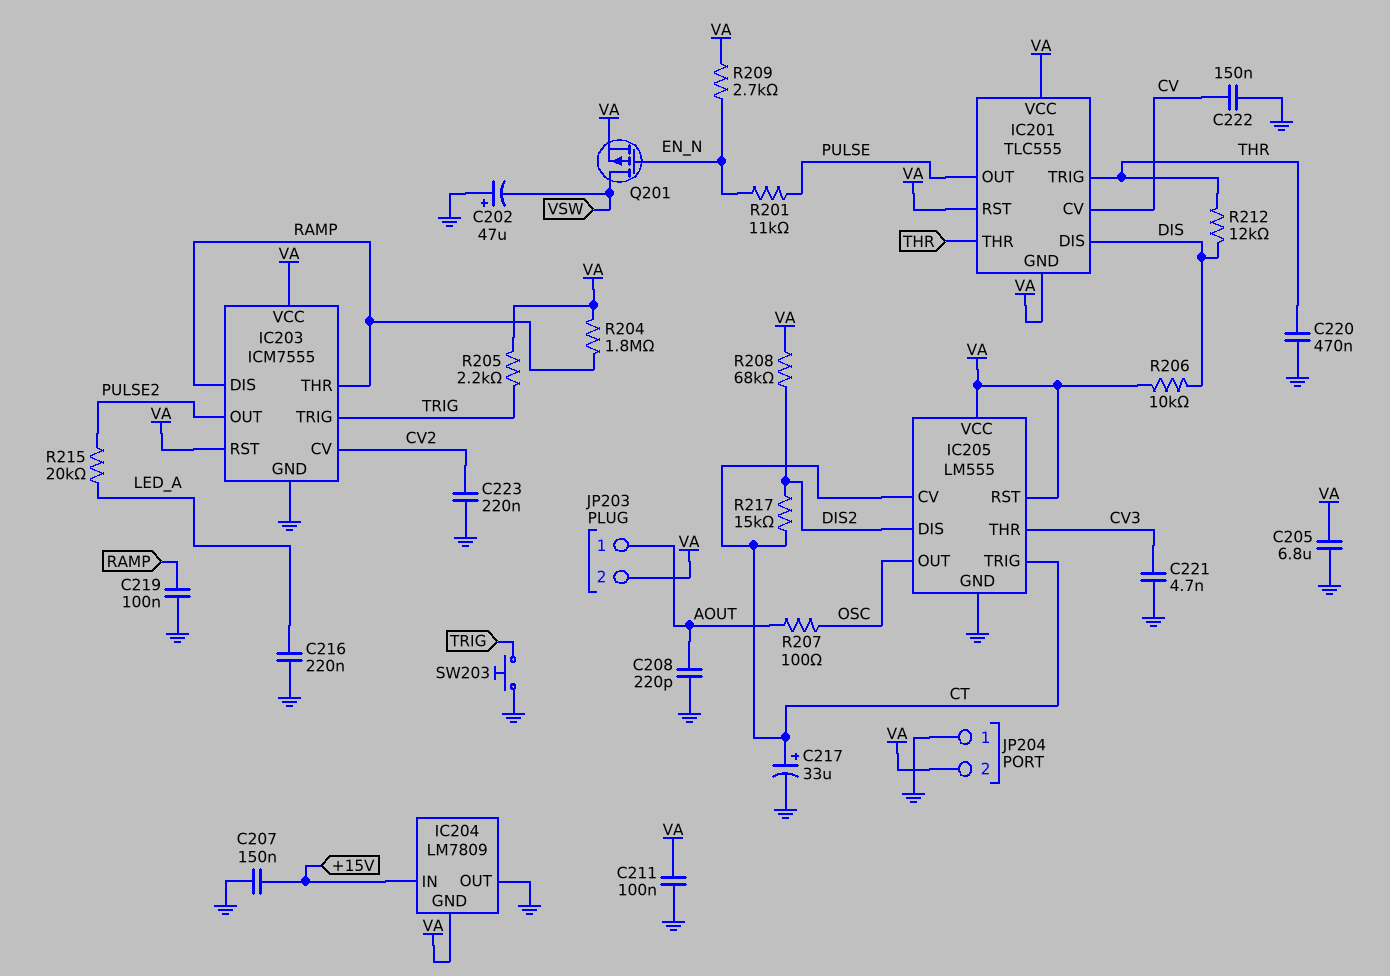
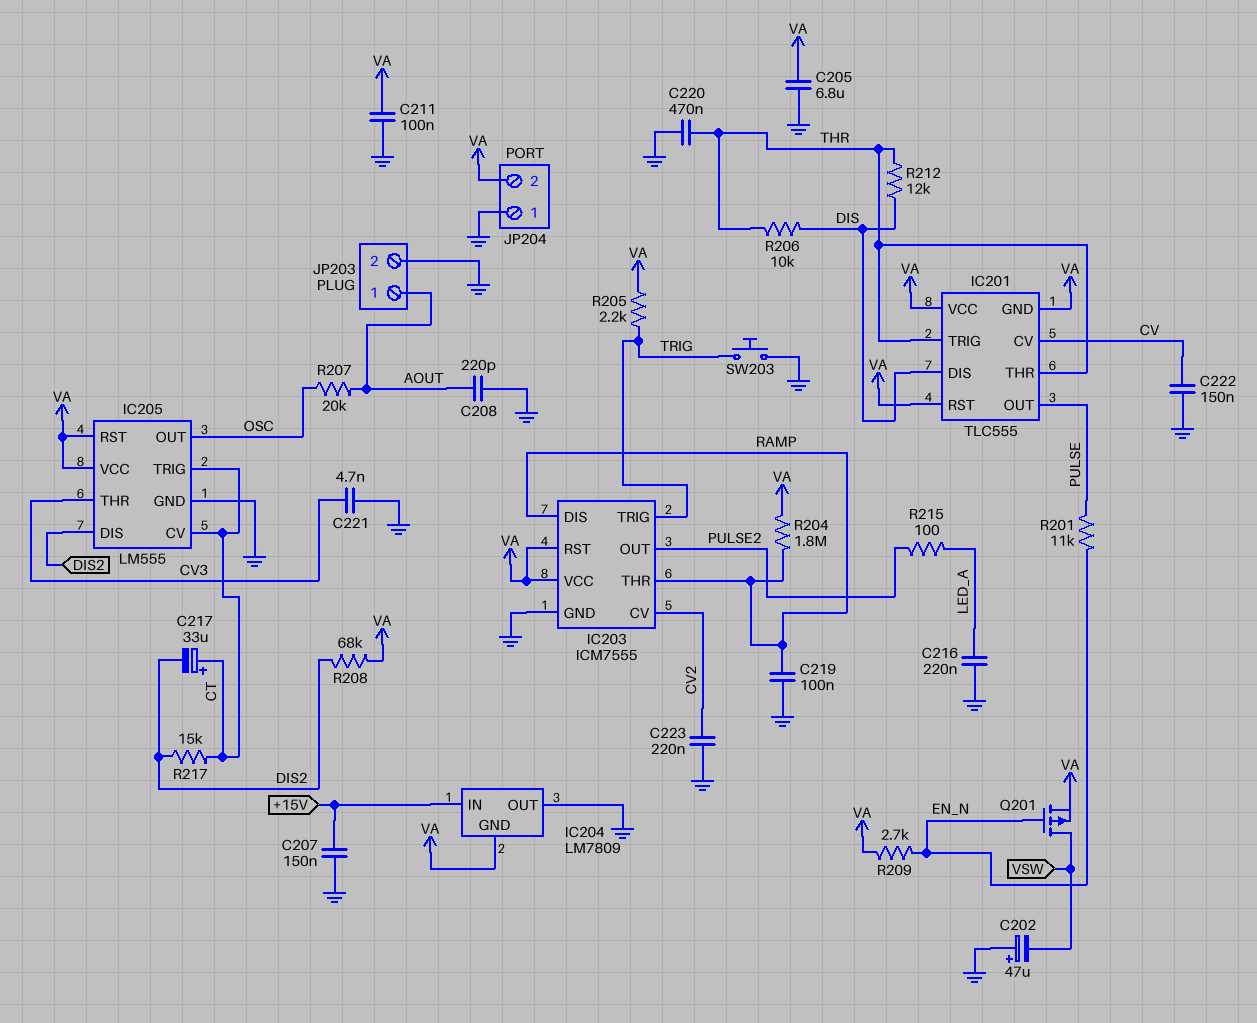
C217: 33uF (plus CT, minus GND) -> 33uF (plus CT, minus DIS2)
JP203 pin 2: VA -> GND
R206: 10k (DIS, VA) -> 10k (DIS, THR)
R207: 100 (AOUT, OSC) -> 20k (AOUT, OSC)
R215: 20k (LED_A, PULSE2) -> 100 (LED_A, PULSE2)

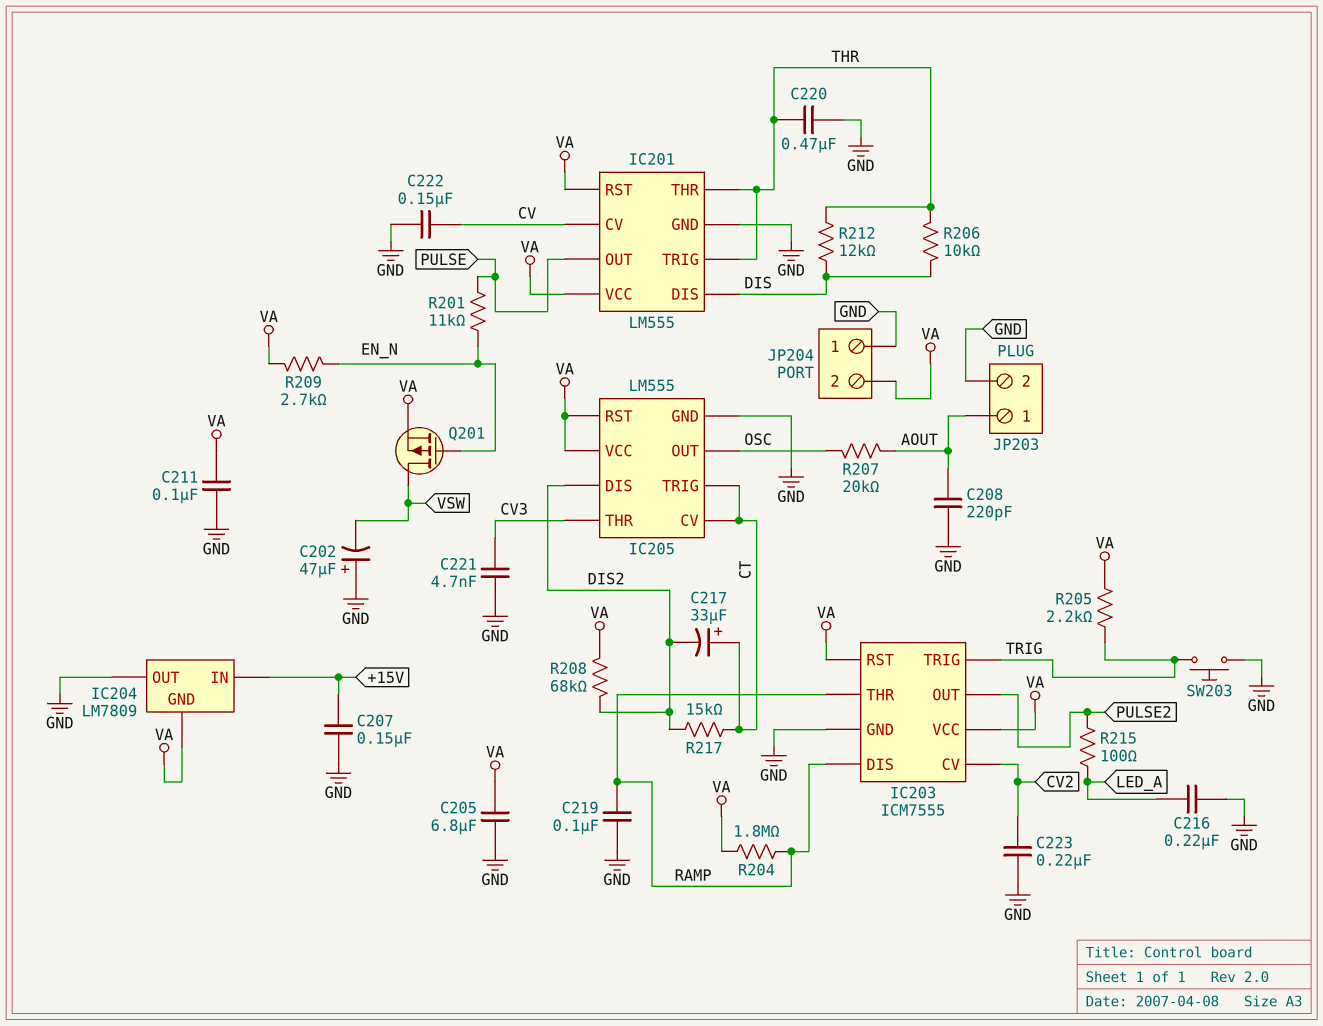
IC201: TLC555 -> LM555
IC201 pin GND: VA -> GND

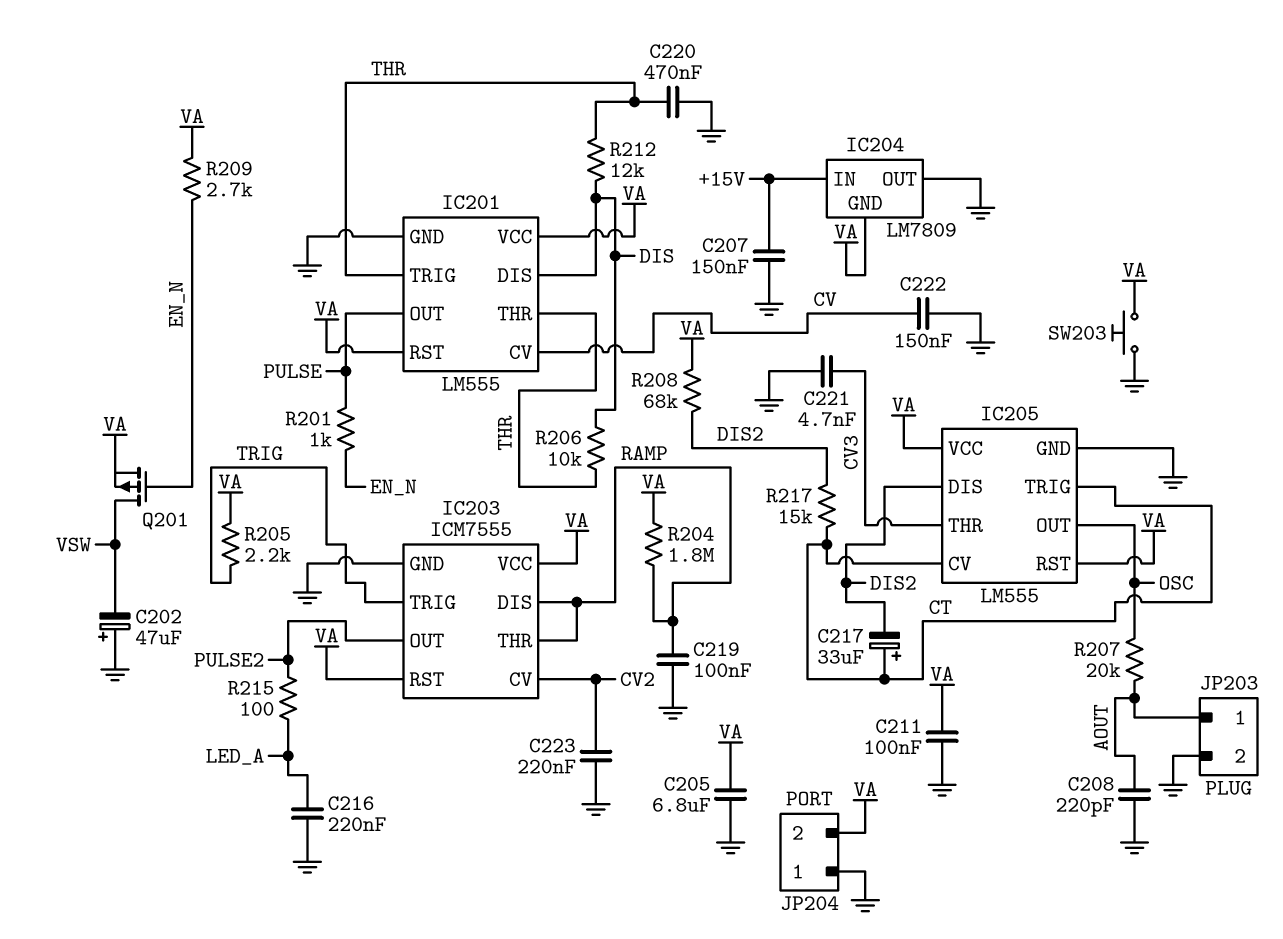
R201: 11k (EN_N, PULSE) -> 1k (EN_N, PULSE)
SW203: button (GND, TRIG) -> button (GND, VA)

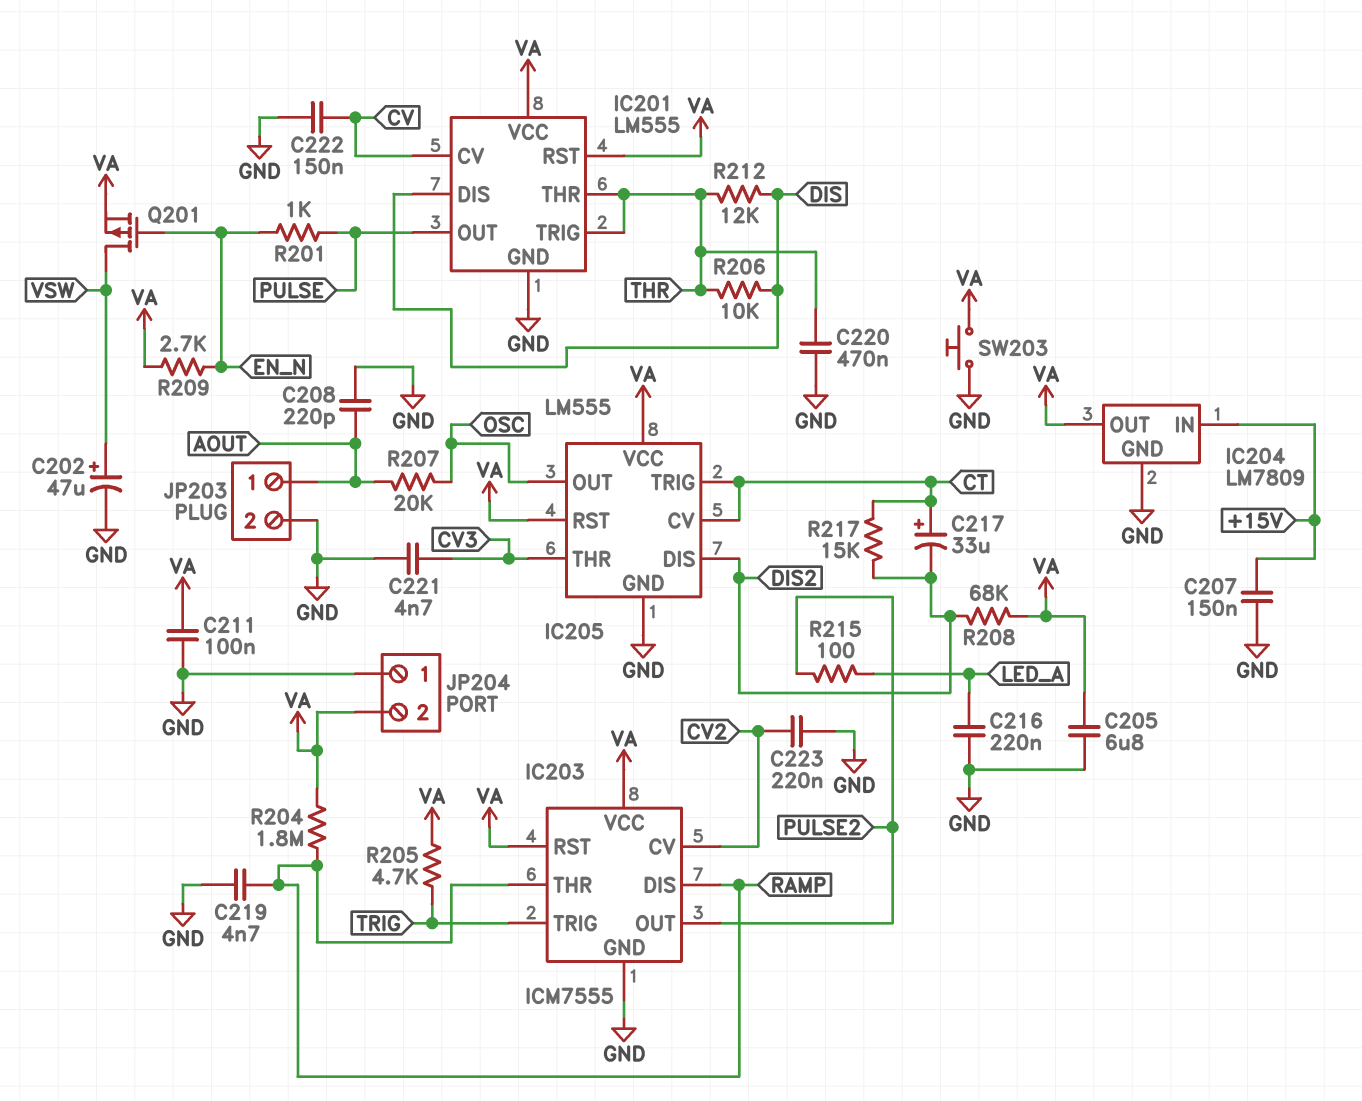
C202: 47uF (plus GND, minus VSW) -> 47uF (plus VSW, minus GND)
C219: 100nF (GND, RAMP) -> 4.7nF (GND, RAMP)
IC204 pin GND: VA -> GND
IC204 pin OUT: GND -> VA
R205: 2.2k (TRIG, VA) -> 4.7k (TRIG, VA)

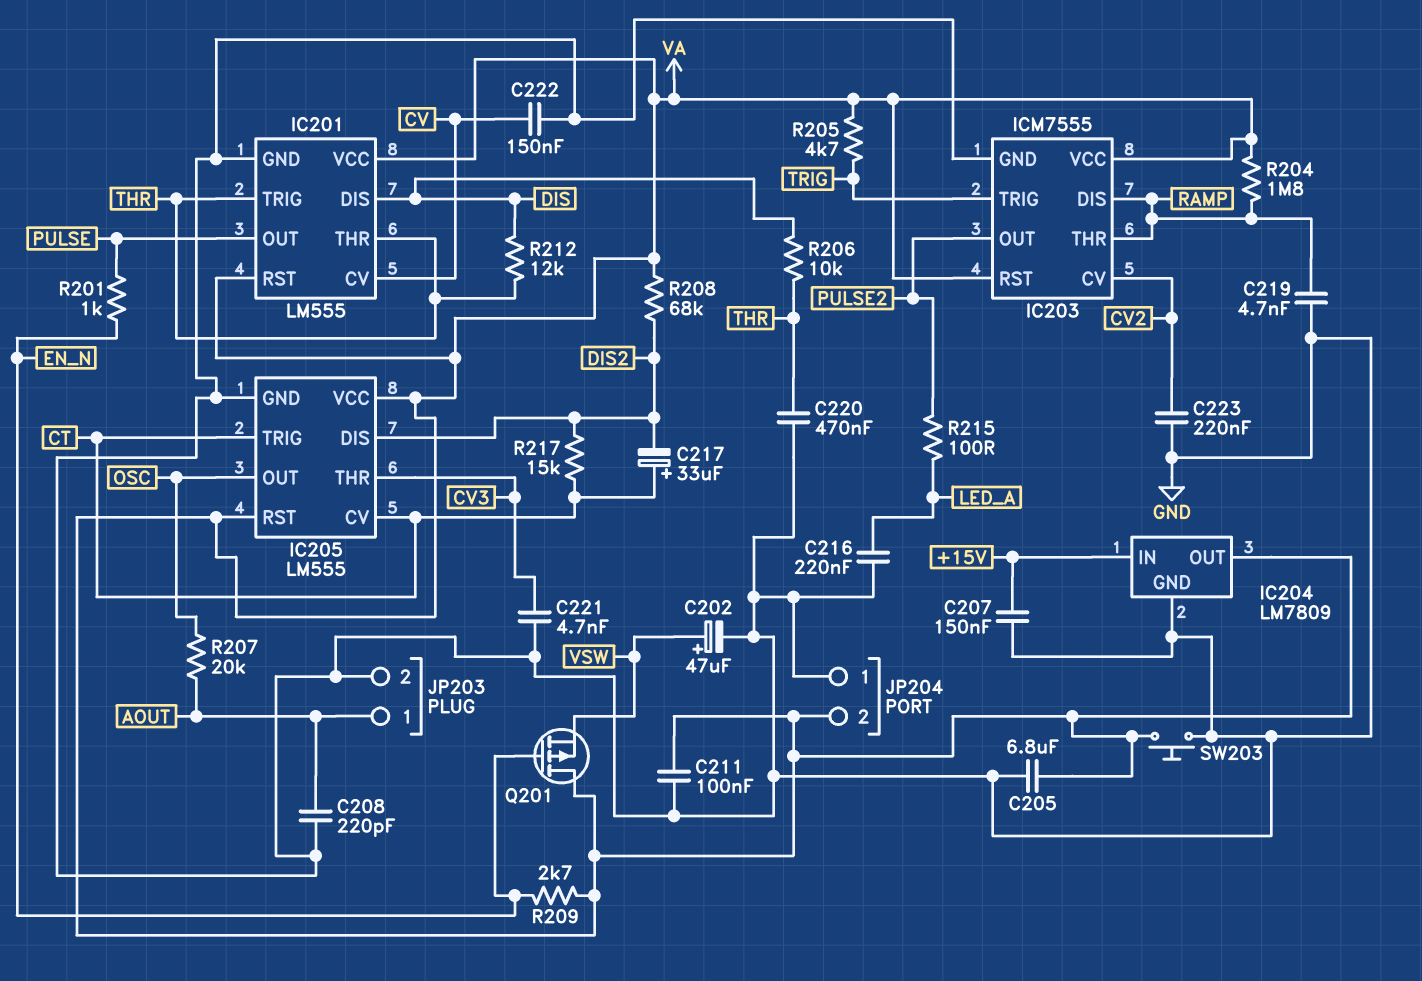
Q201: PMOS (G EN_N, D VSW, S VA) -> PMOS (G EN_N, D VA, S VSW)

